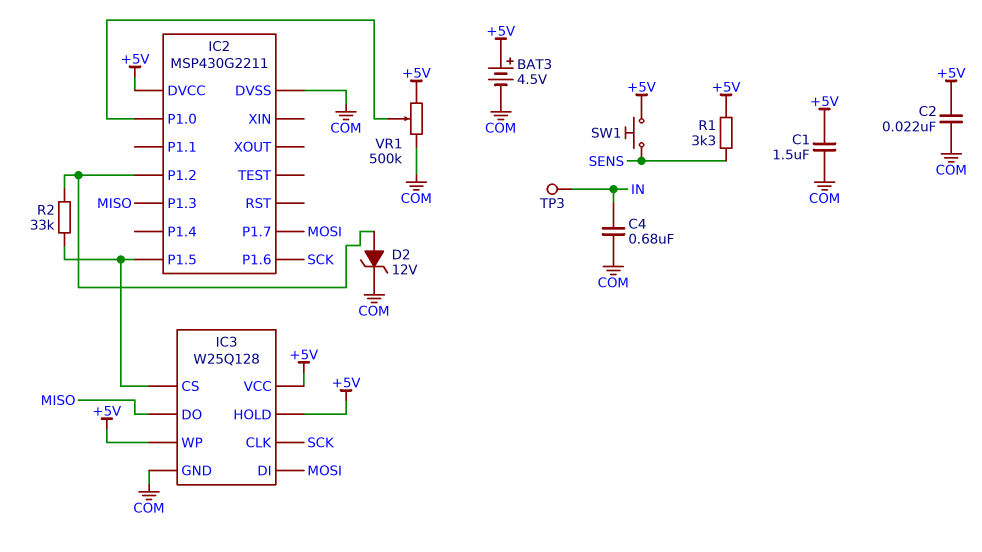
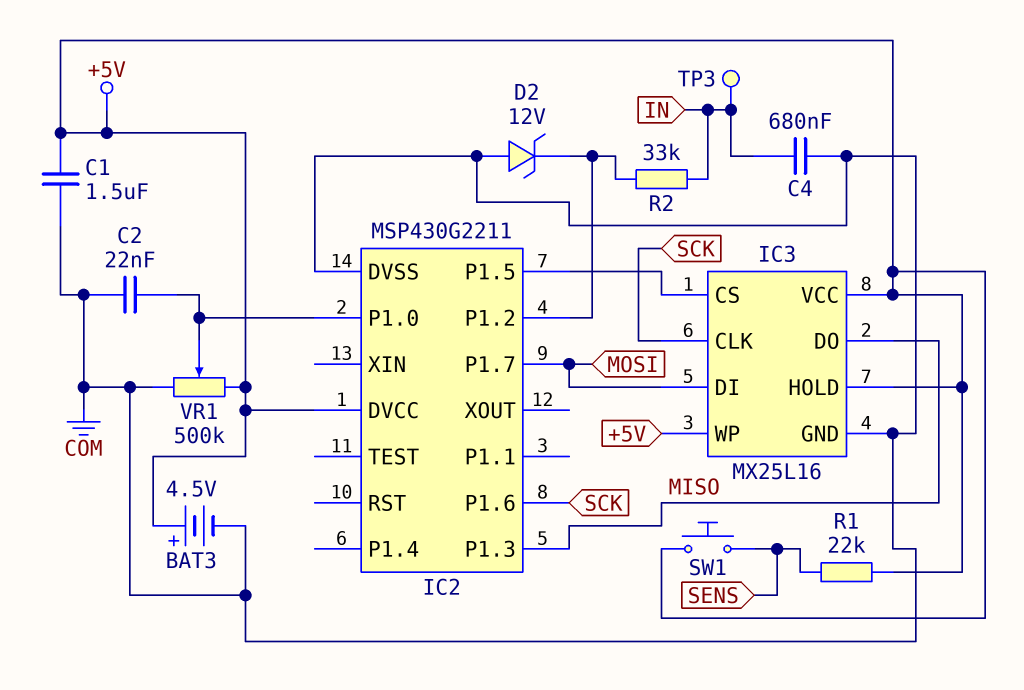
C2: 22nF (+5V, COM) -> 22nF (COM, IC2/P1.0)
D2: zener 12V (A IC2/P1.2, K COM) -> zener 12V (A COM, K IC2/P1.2)
IC3: W25Q128 -> MX25L16
R1: 3.3k (+5V, SENS) -> 22k (+5V, SENS)
R2: 33k (IC2/P1.2, IC2/P1.5) -> 33k (IC2/P1.2, IN)

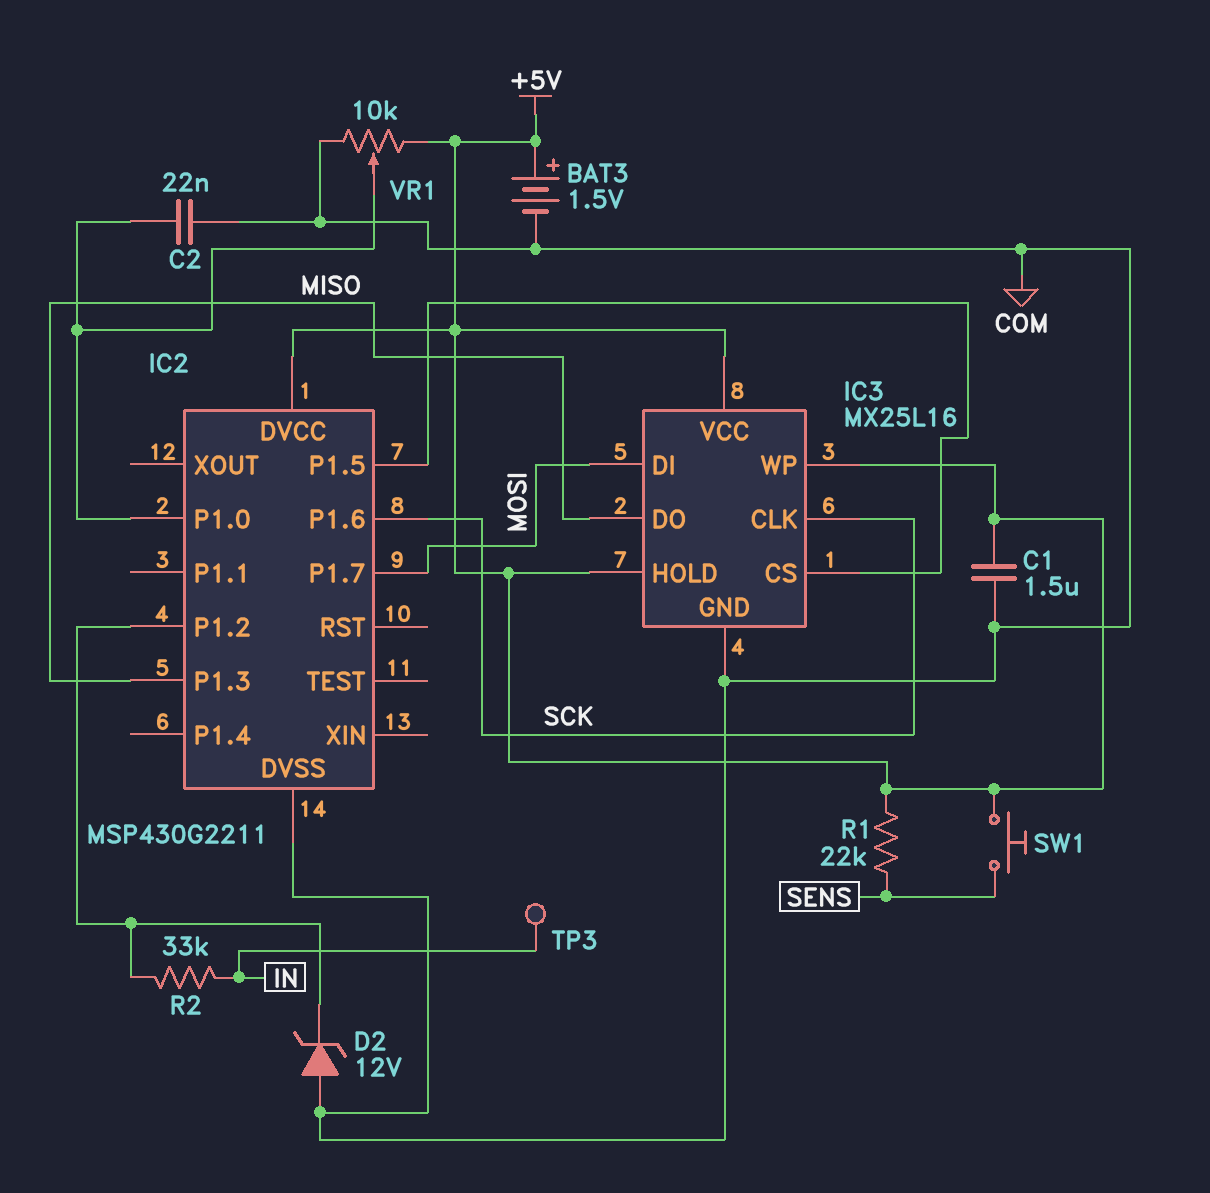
BAT3: 4.5V (plus +5V, minus COM) -> 1.5V (plus +5V, minus COM)
C4: 680nF (COM, IN) -> none
VR1: 500k (+5V, COM, wiper IC2/P1.0) -> 10k (+5V, COM, wiper IC2/P1.0)

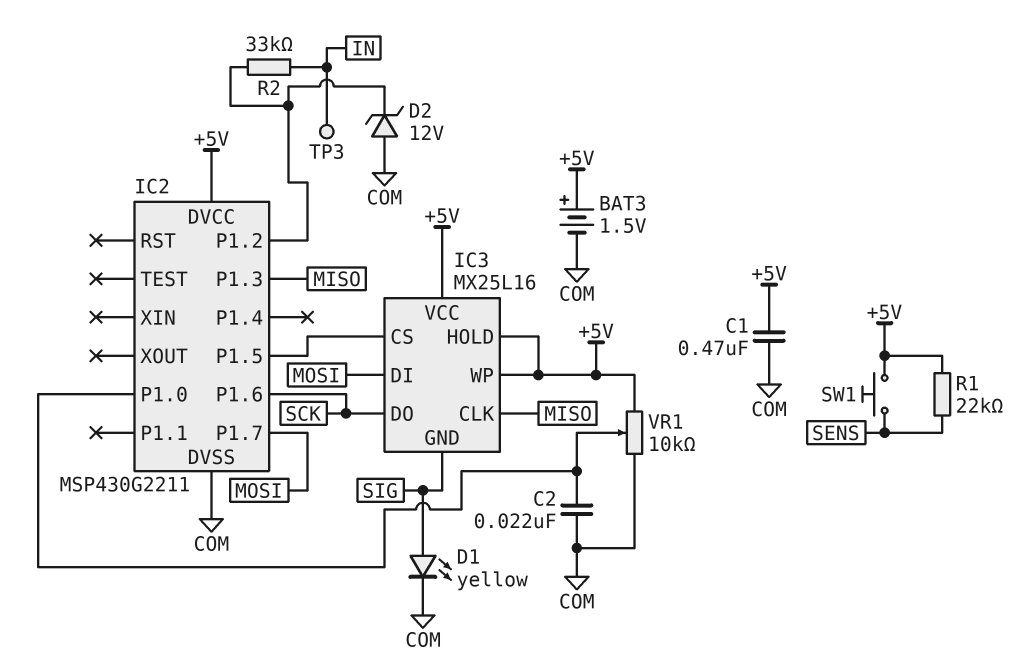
C1: 1.5uF (+5V, COM) -> 470nF (+5V, COM)
D1: none -> LED yellow (A SIG, K COM)
IC3 pin CLK: SCK -> MISO
IC3 pin DO: MISO -> SCK
IC3 pin GND: COM -> SIG

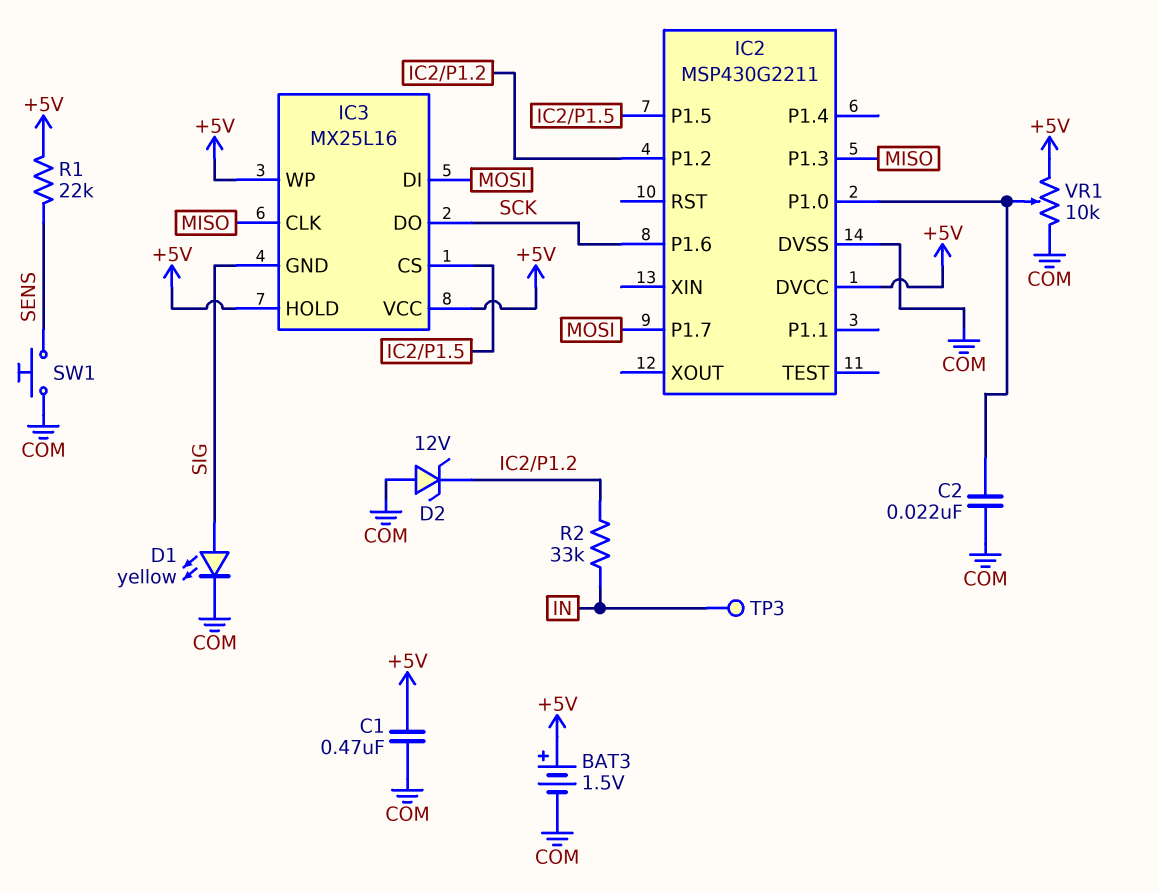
SW1: button (+5V, SENS) -> button (COM, SENS)

